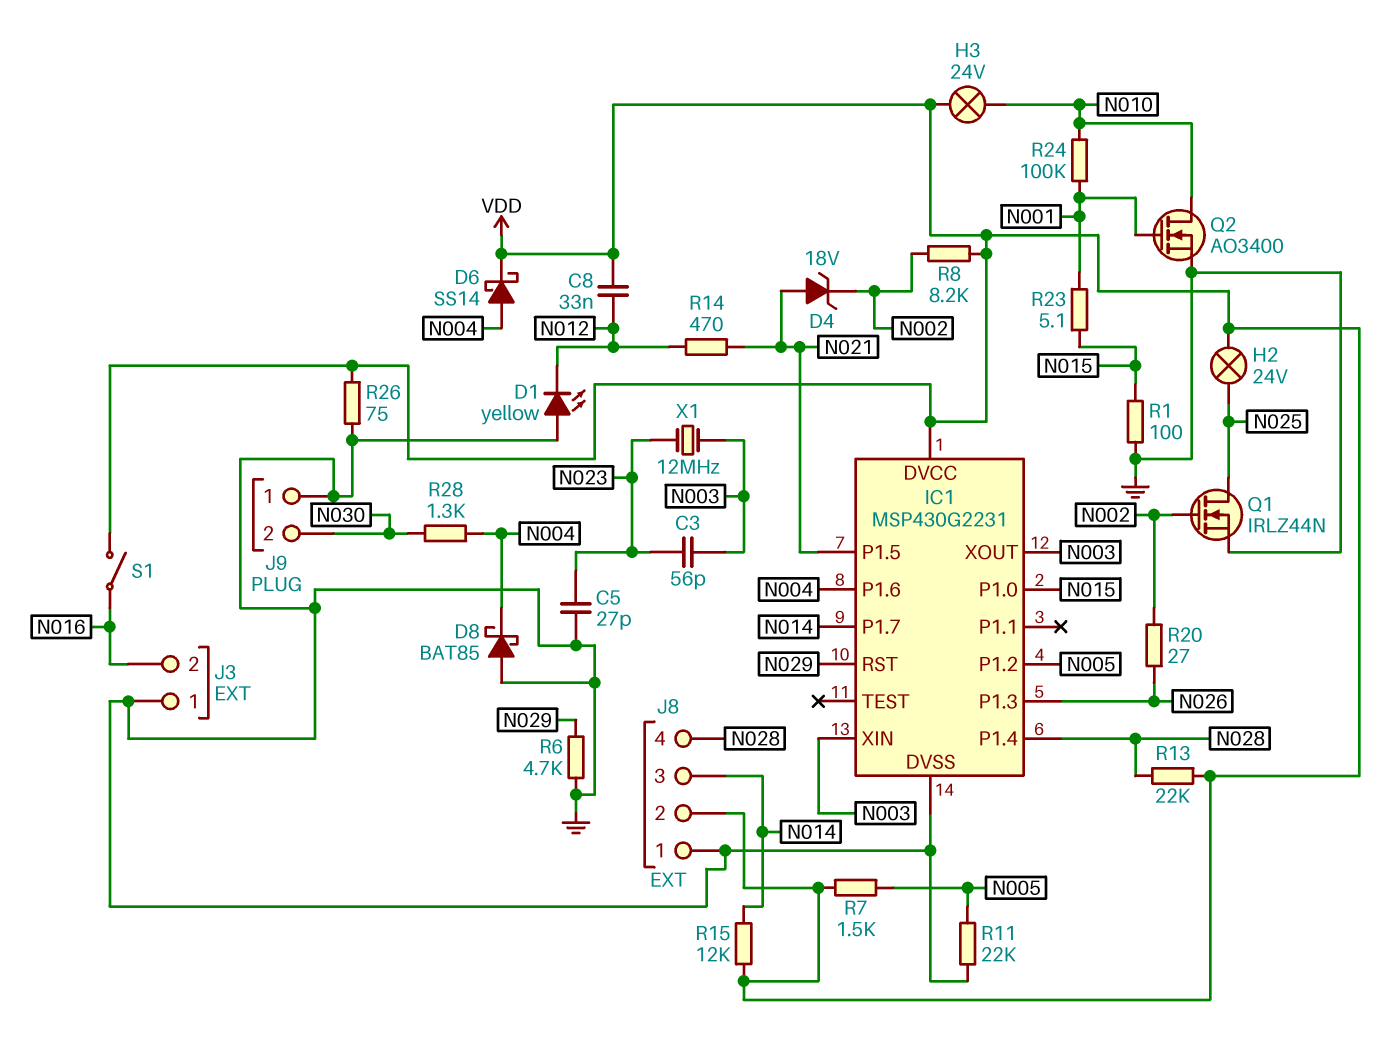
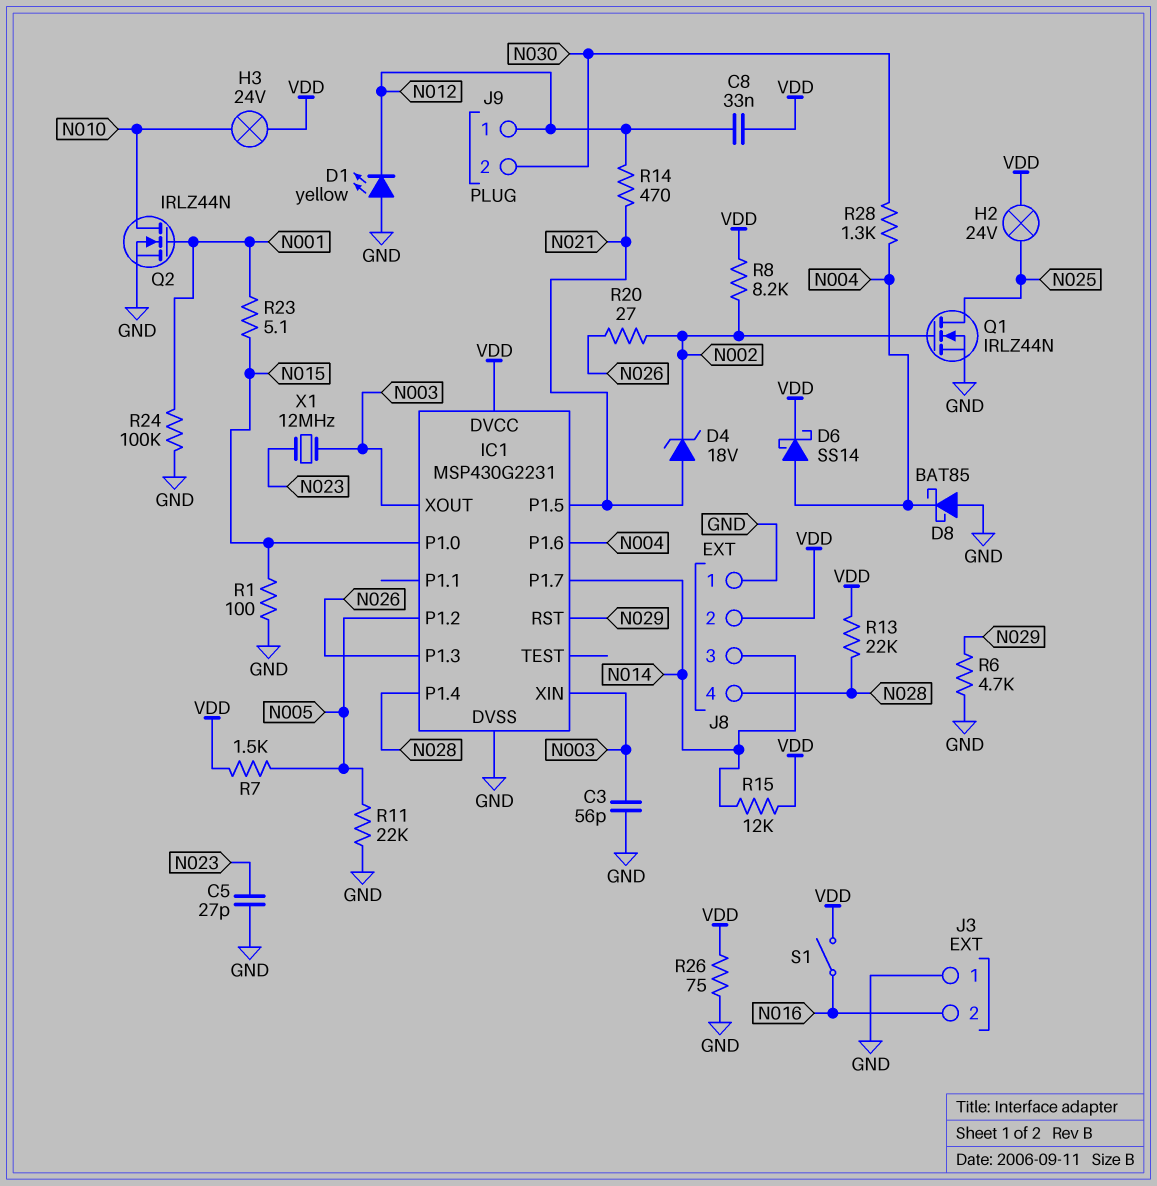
C3: 56pF (N003, N023) -> 56pF (GND, N003)
J9 pin 1: GND -> N012
Q2: NMOS AO3400 (G N001, D N010, S GND) -> NMOS IRLZ44N (G N001, D N010, S GND)
R24: 100k (N001, N010) -> 100k (GND, N001)

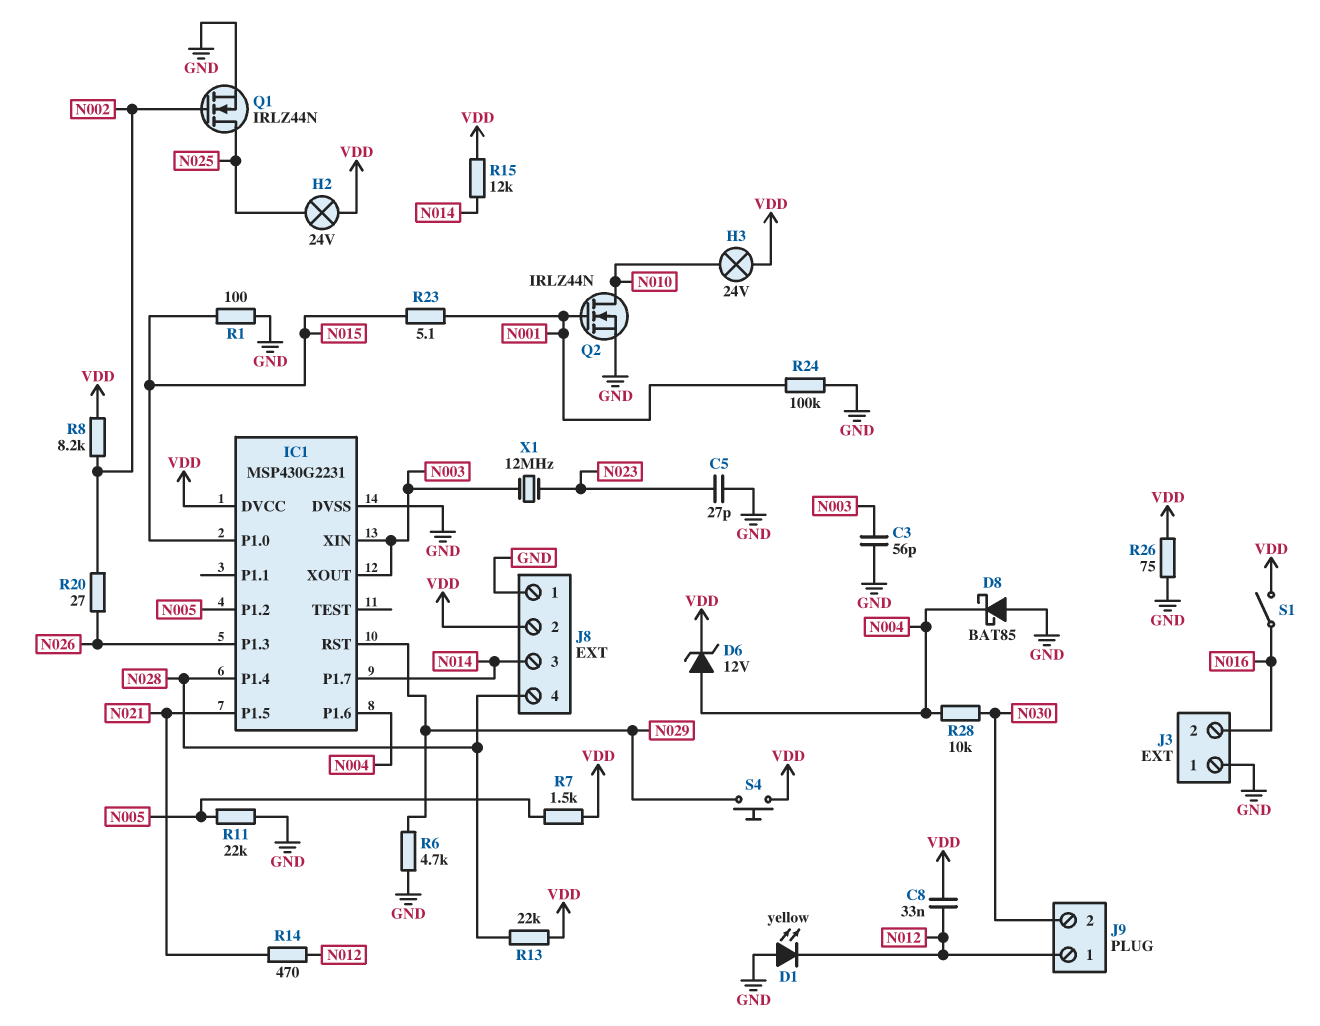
D4: zener 18V (A N021, K N002) -> none
D6: schottky SS14 (A N004, K VDD) -> zener 12V (A N004, K VDD)
R28: 1.3k (N004, N030) -> 10k (N004, N030)
S4: none -> button (N029, VDD)

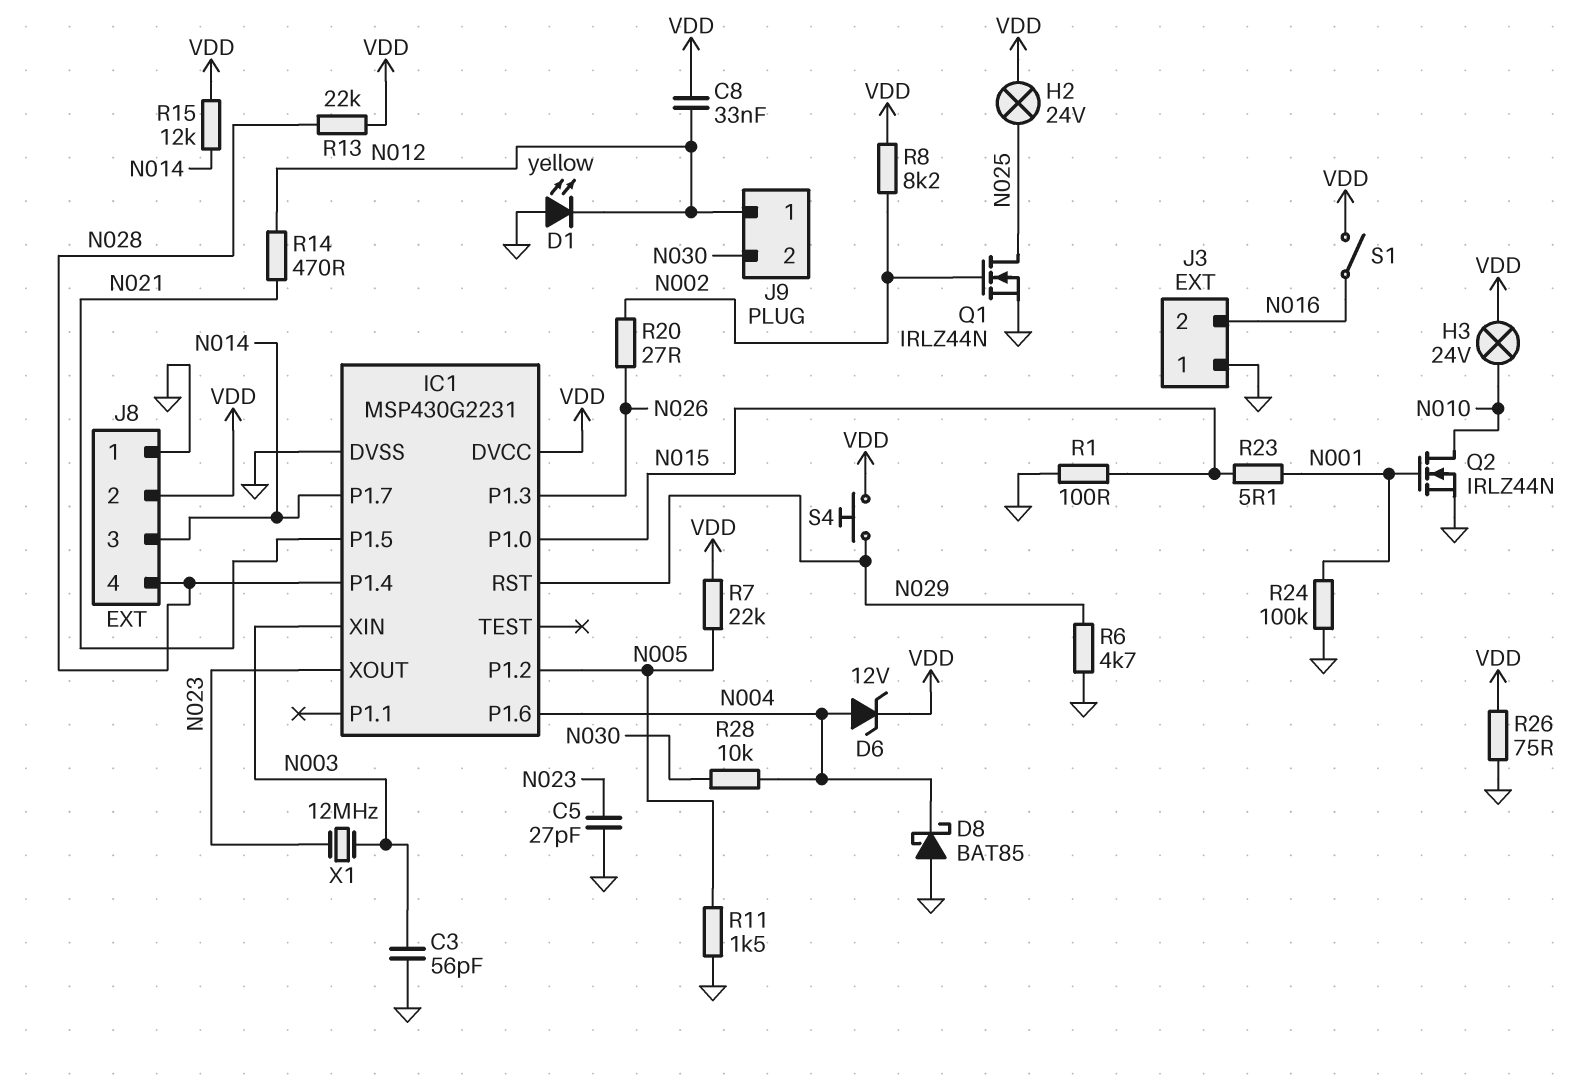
IC1 pin XOUT: N003 -> N023
R7: 1.5k (N005, VDD) -> 22k (N005, VDD)
R11: 22k (GND, N005) -> 1.5k (GND, N005)

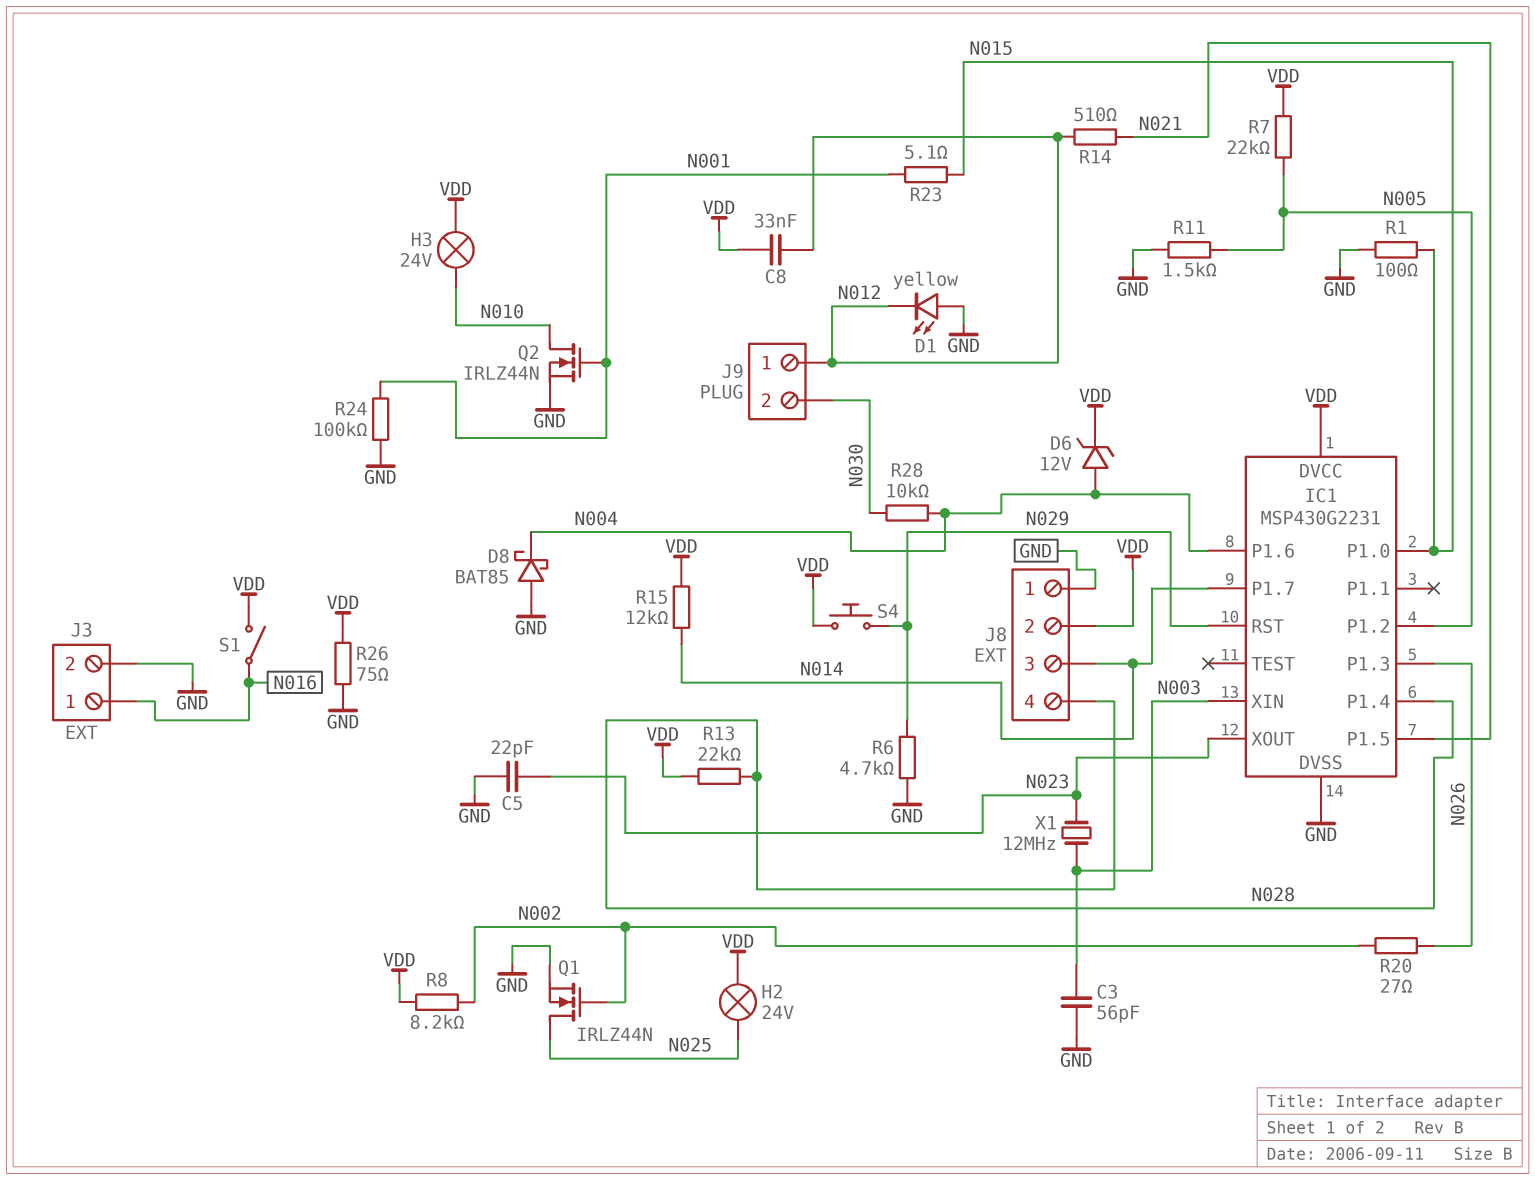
C5: 27pF (GND, N023) -> 22pF (GND, N023)
J3 pin 1: GND -> N016
J3 pin 2: N016 -> GND
R14: 470 (N012, N021) -> 510 (N012, N021)

